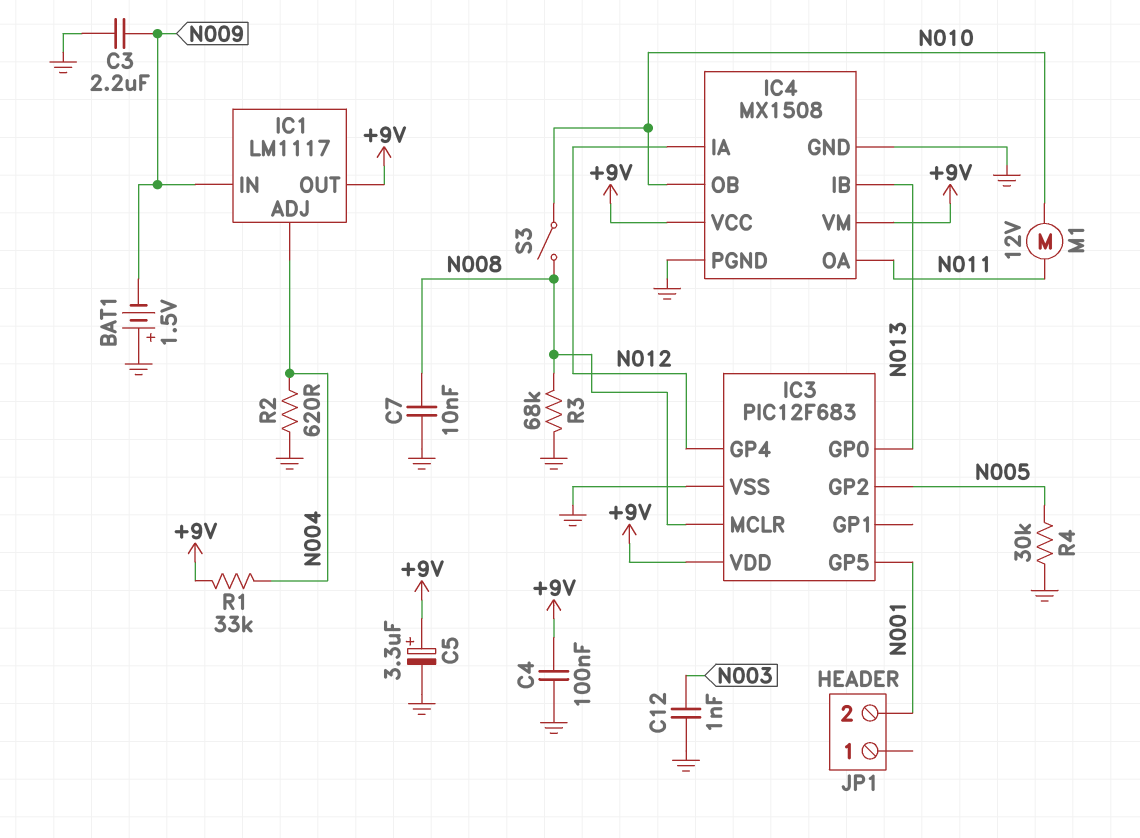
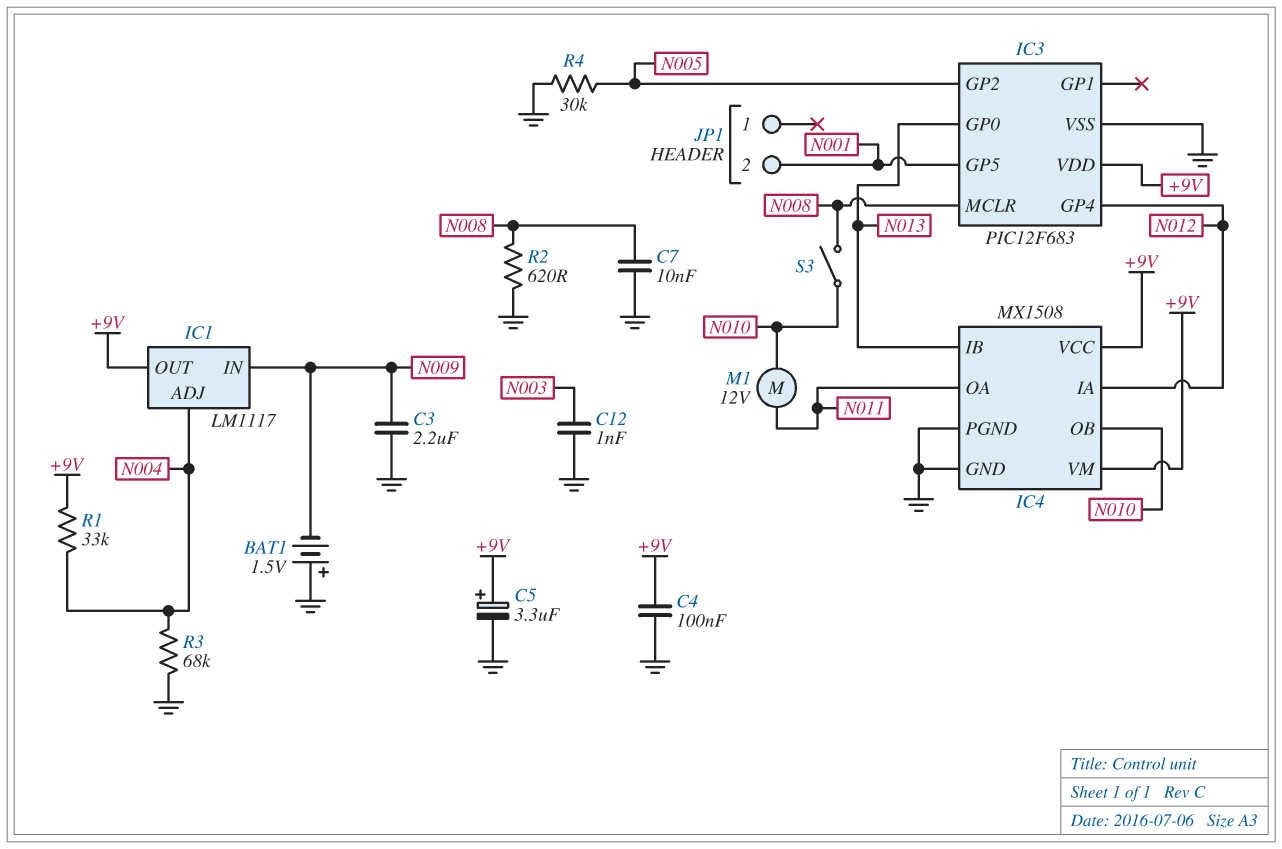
R2: 620 (GND, N004) -> 620 (GND, N008)
R3: 68k (GND, N008) -> 68k (GND, N004)

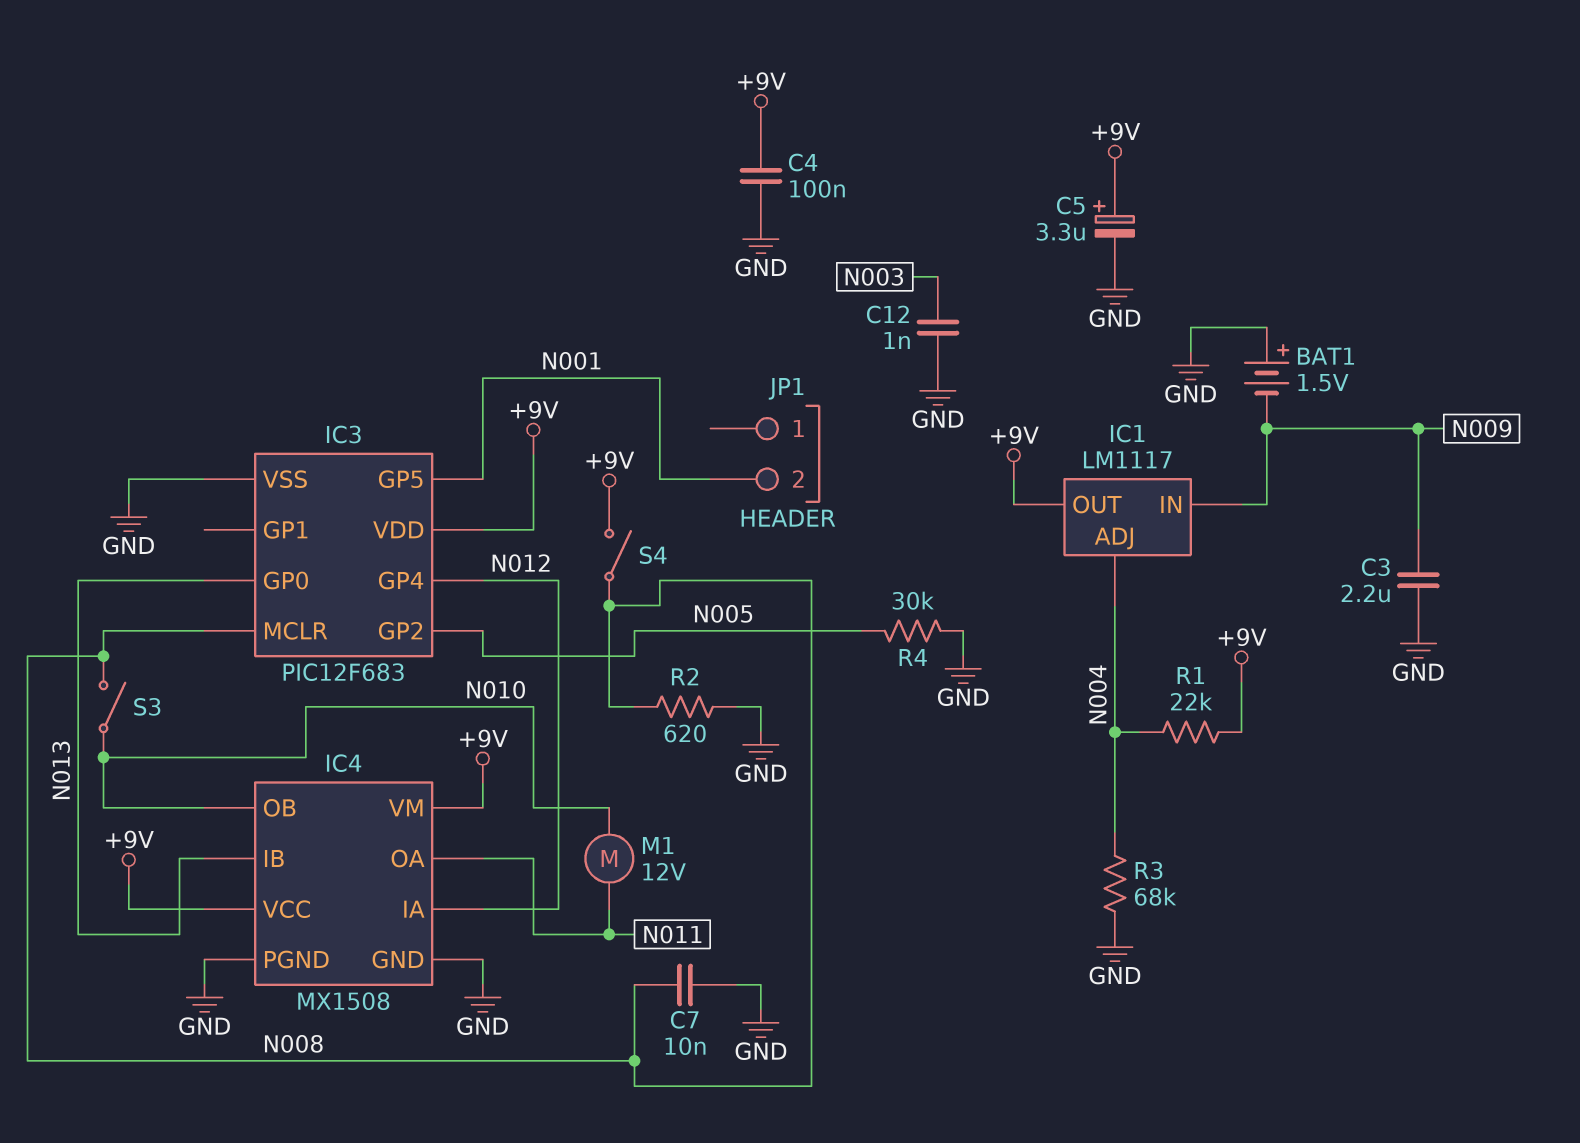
R1: 33k (+9V, N004) -> 22k (+9V, N004)
S4: none -> switch (+9V, N008)

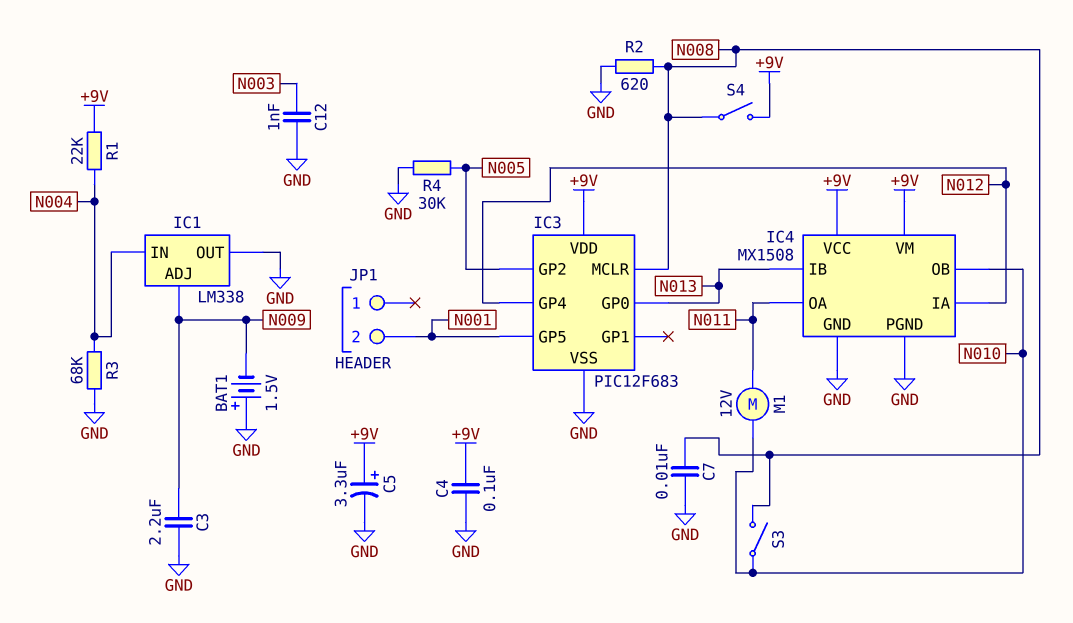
IC1: LM1117 -> LM338
IC1 pin ADJ: N004 -> N009
IC1 pin IN: N009 -> N004
IC1 pin OUT: +9V -> GND

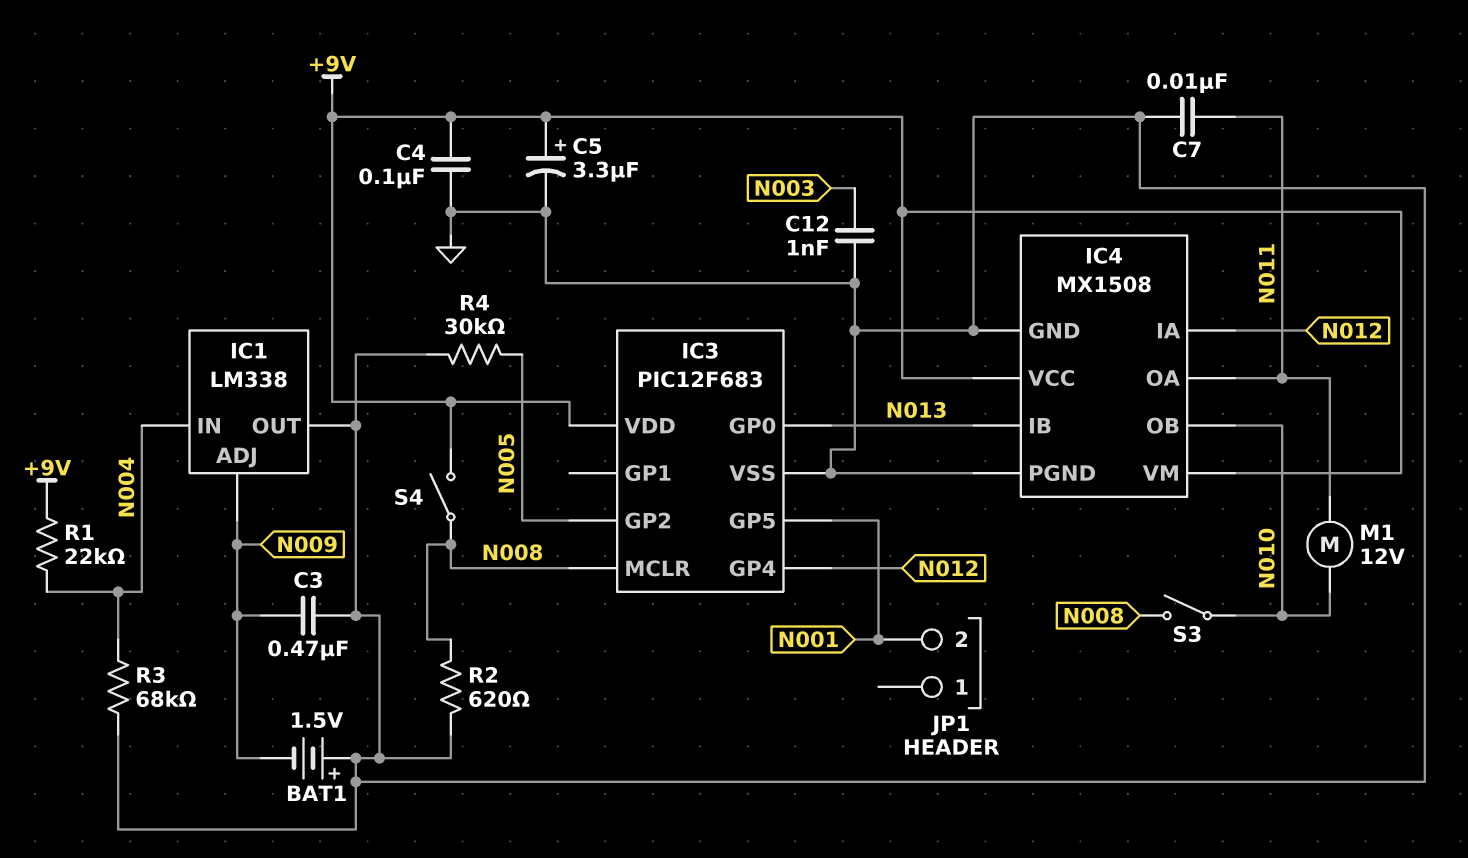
C3: 2.2uF (GND, N009) -> 470nF (GND, N009)
C7: 10nF (GND, N008) -> 10nF (GND, N011)

